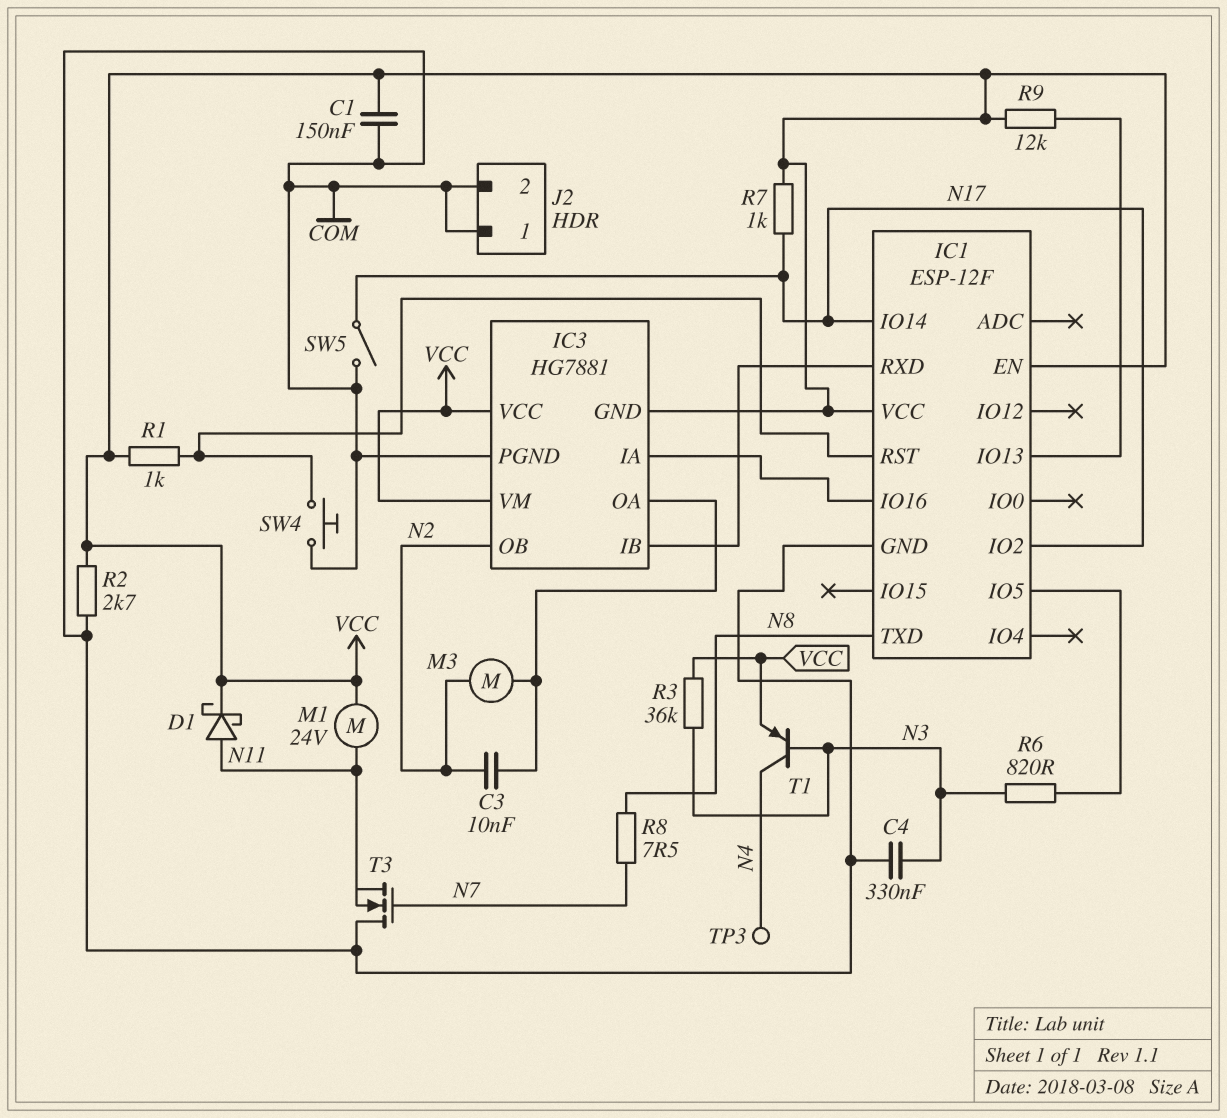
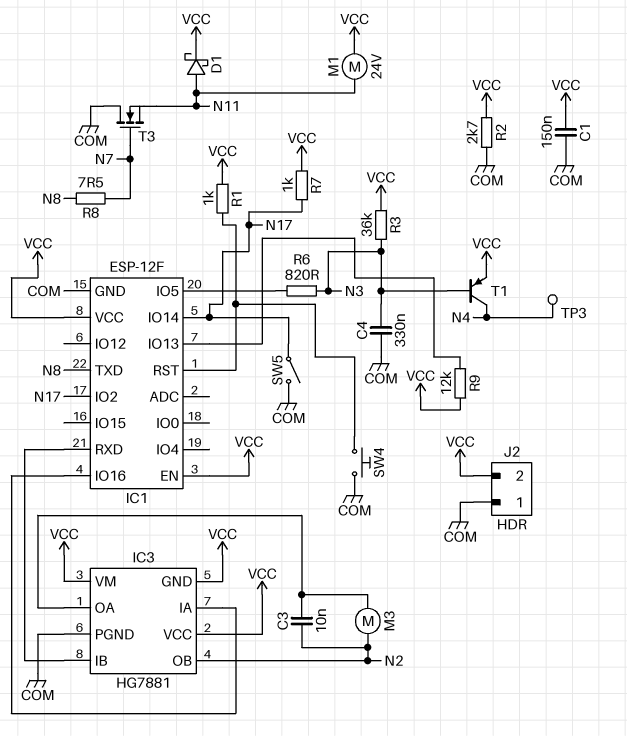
J2 pin 2: COM -> VCC

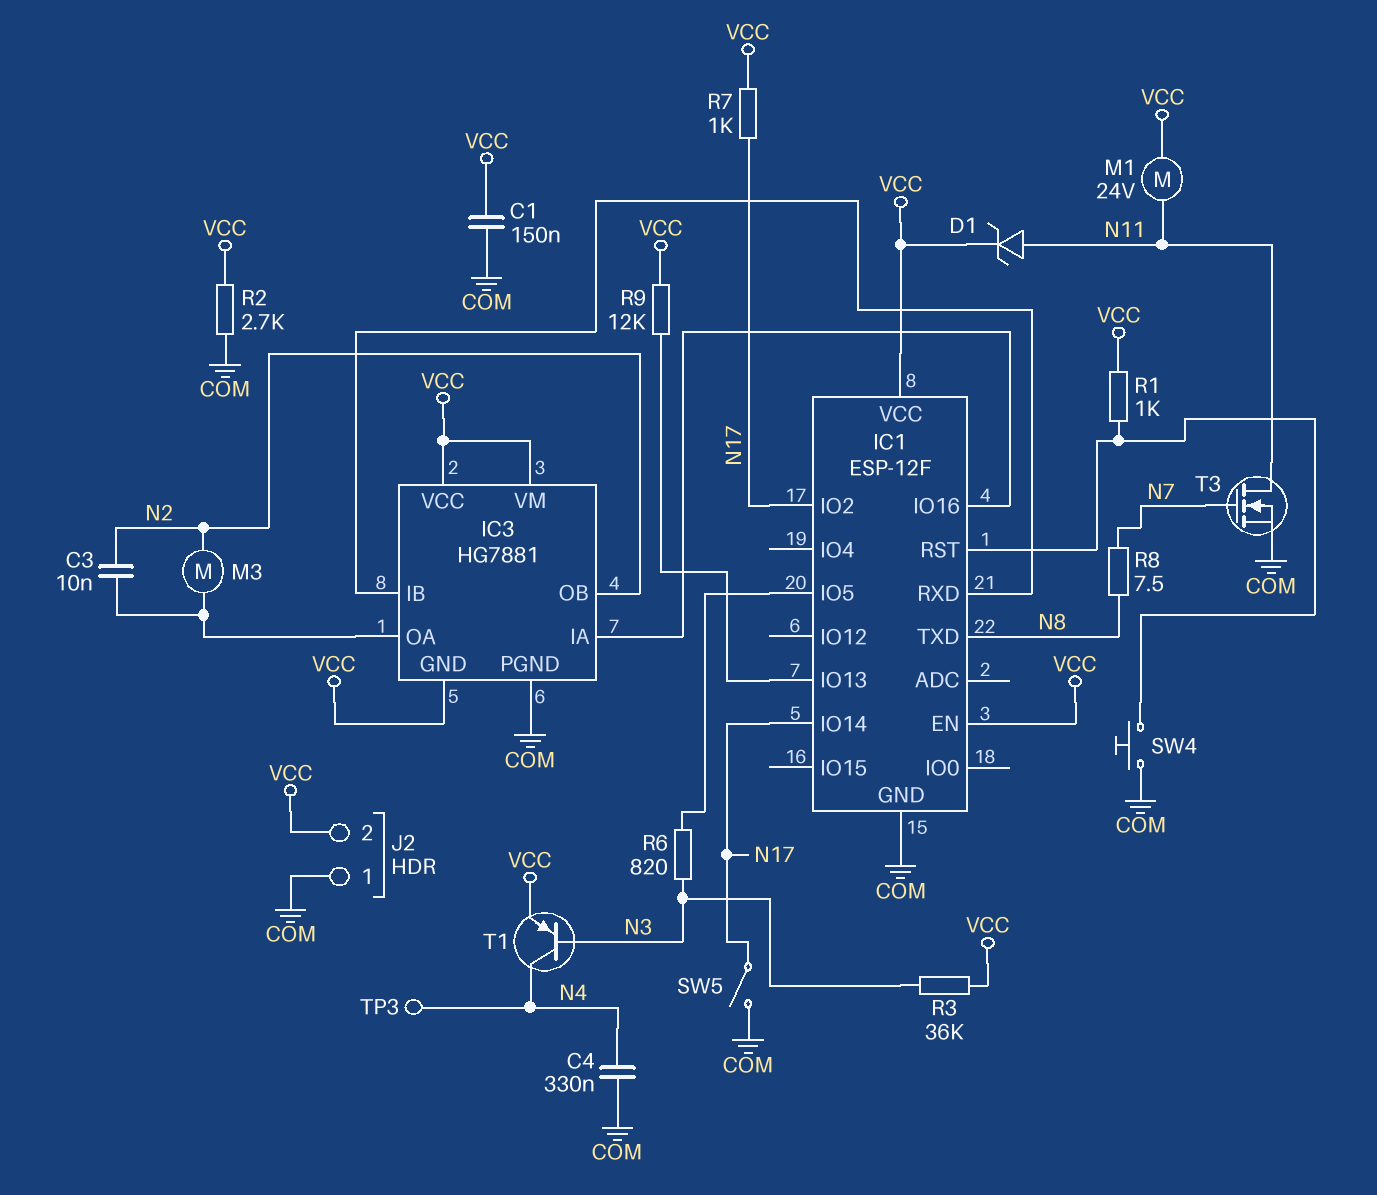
C4: 330nF (COM, N3) -> 330nF (COM, N4)
D1: schottky (A N11, K VCC) -> zener (A N11, K VCC)
T3: NMOS (G N7, D COM, S N11) -> NMOS (G N7, D N11, S COM)

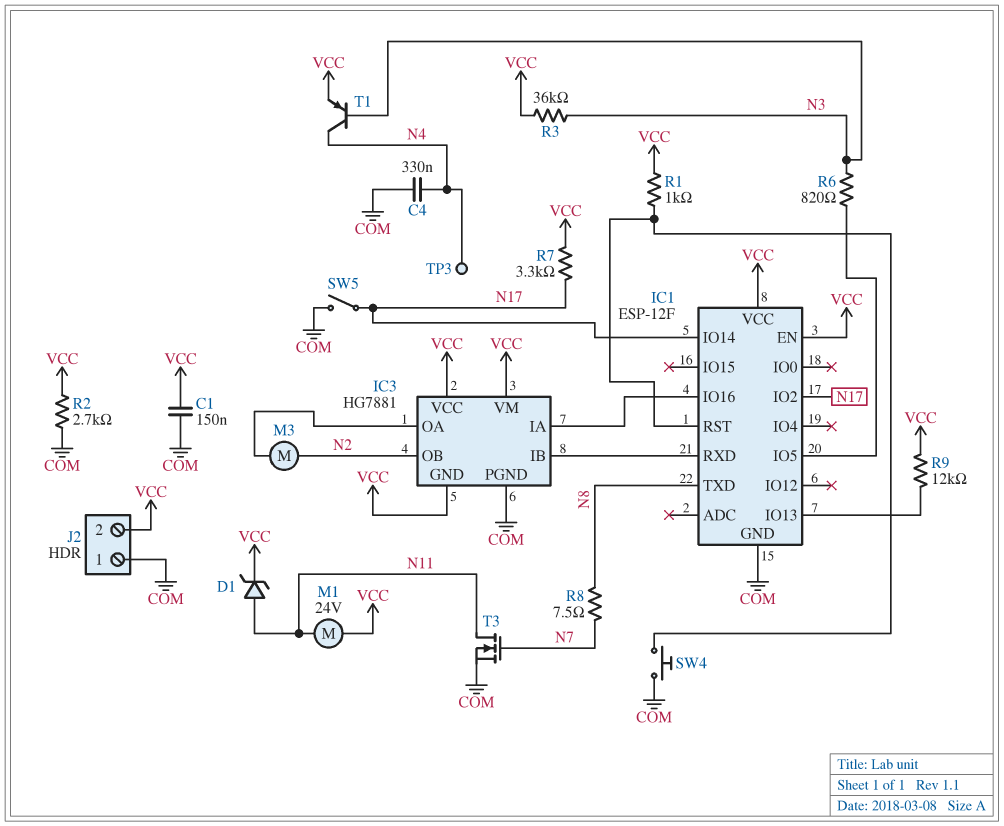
C3: 10nF (IC3/OA, N2) -> none
R7: 1k (N17, VCC) -> 3.3k (N17, VCC)

